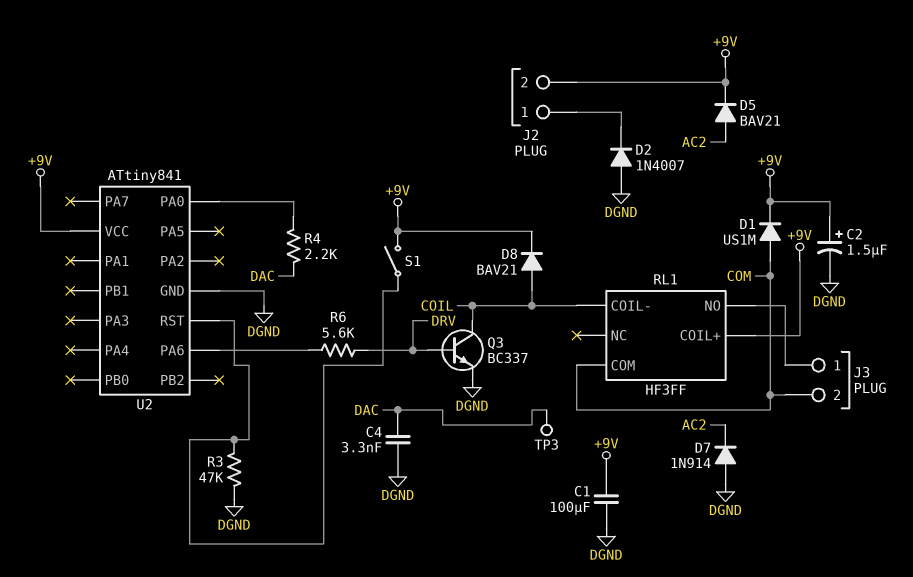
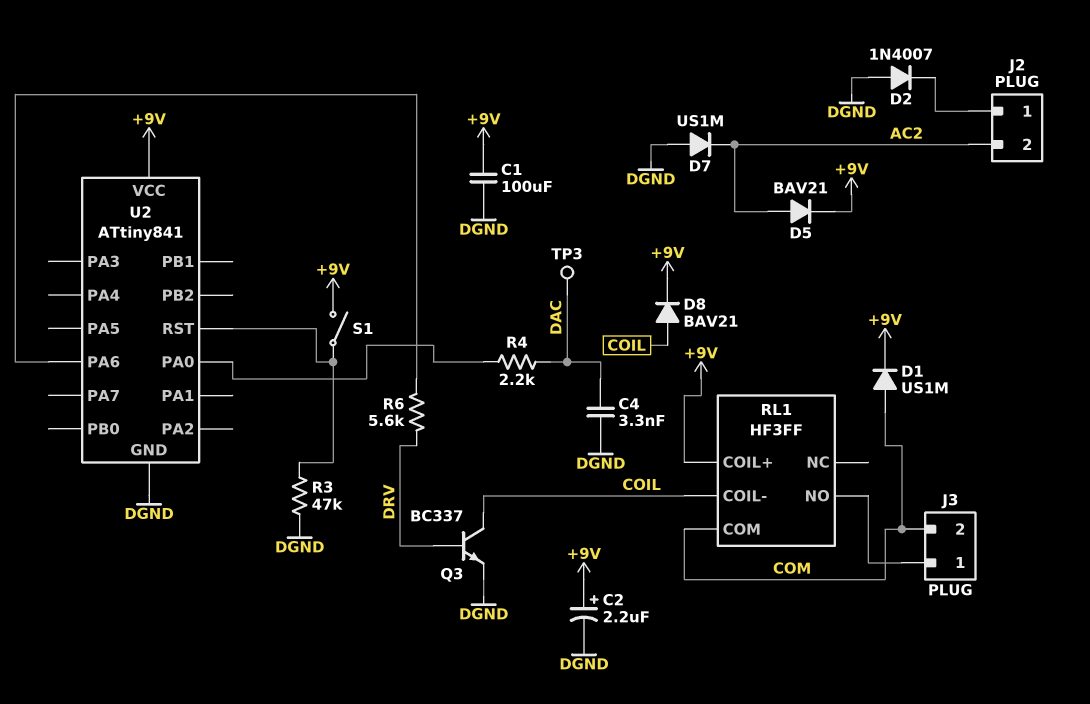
C2: 1.5uF (plus +9V, minus DGND) -> 2.2uF (plus +9V, minus DGND)
D7: diode 1N914 (A DGND, K AC2) -> diode US1M (A DGND, K AC2)
J2 pin 2: +9V -> AC2

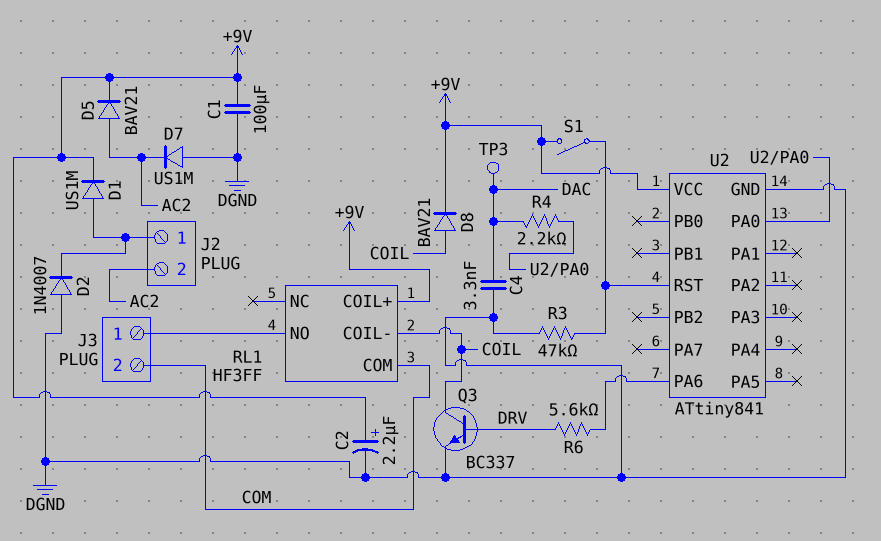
D1: diode US1M (A COM, K +9V) -> diode US1M (A J2/1, K +9V)

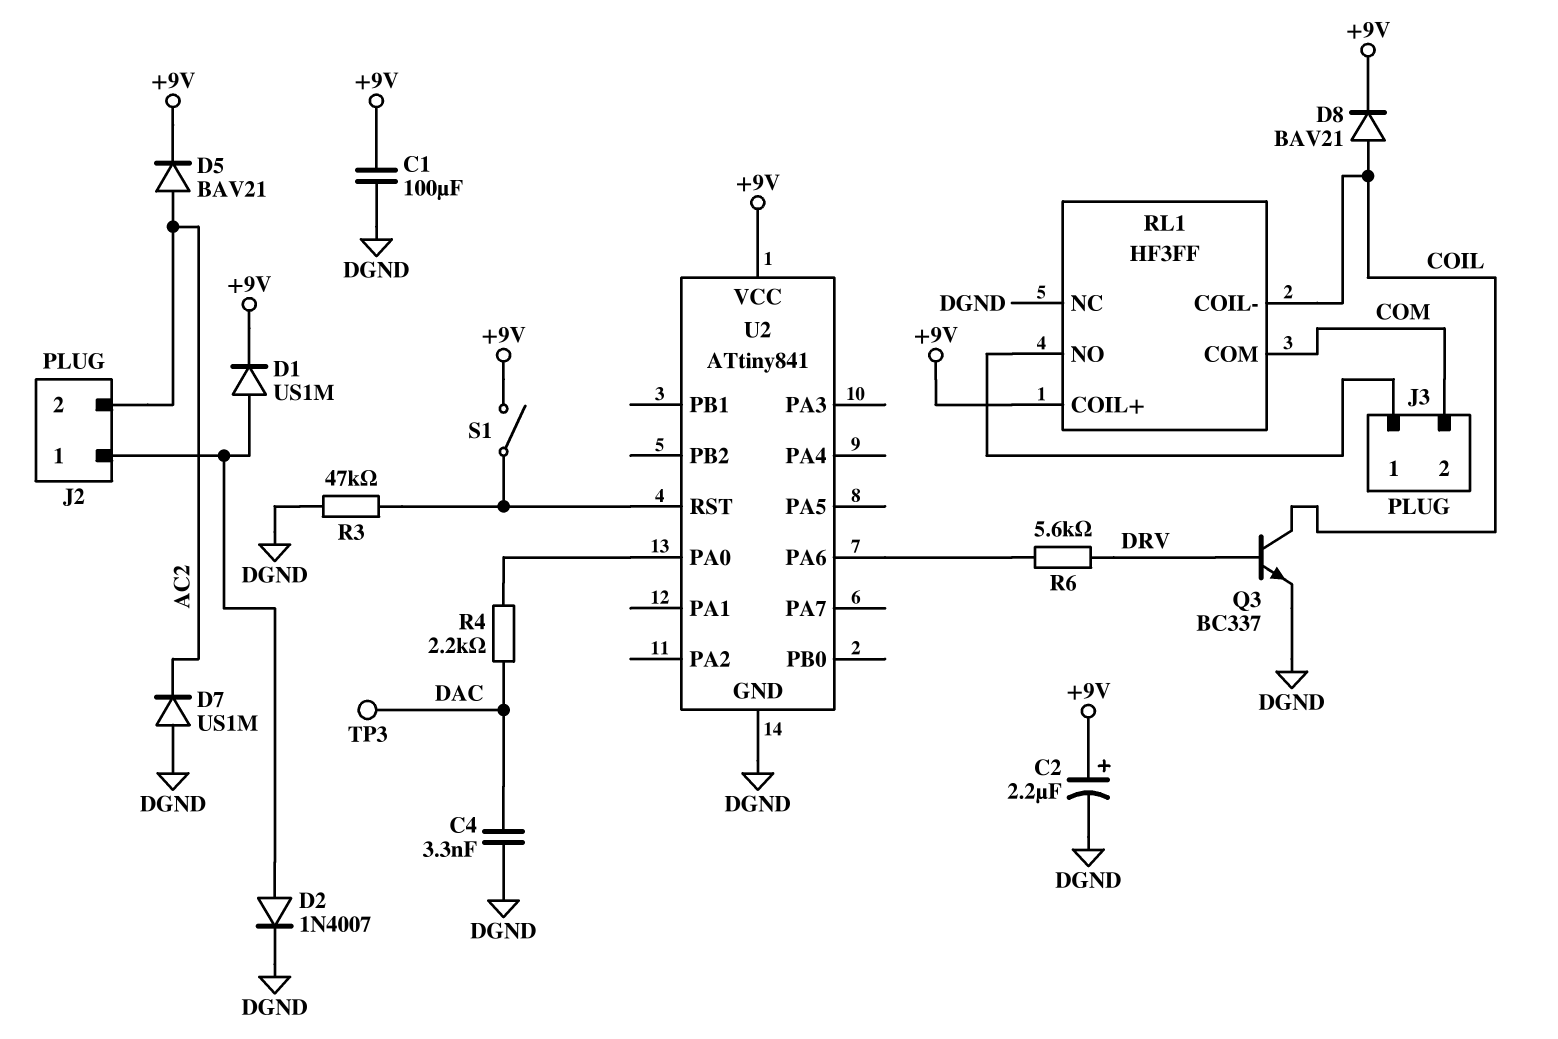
D2: diode 1N4007 (A DGND, K J2/1) -> diode 1N4007 (A J2/1, K DGND)
RL1 pin NC: none -> DGND

